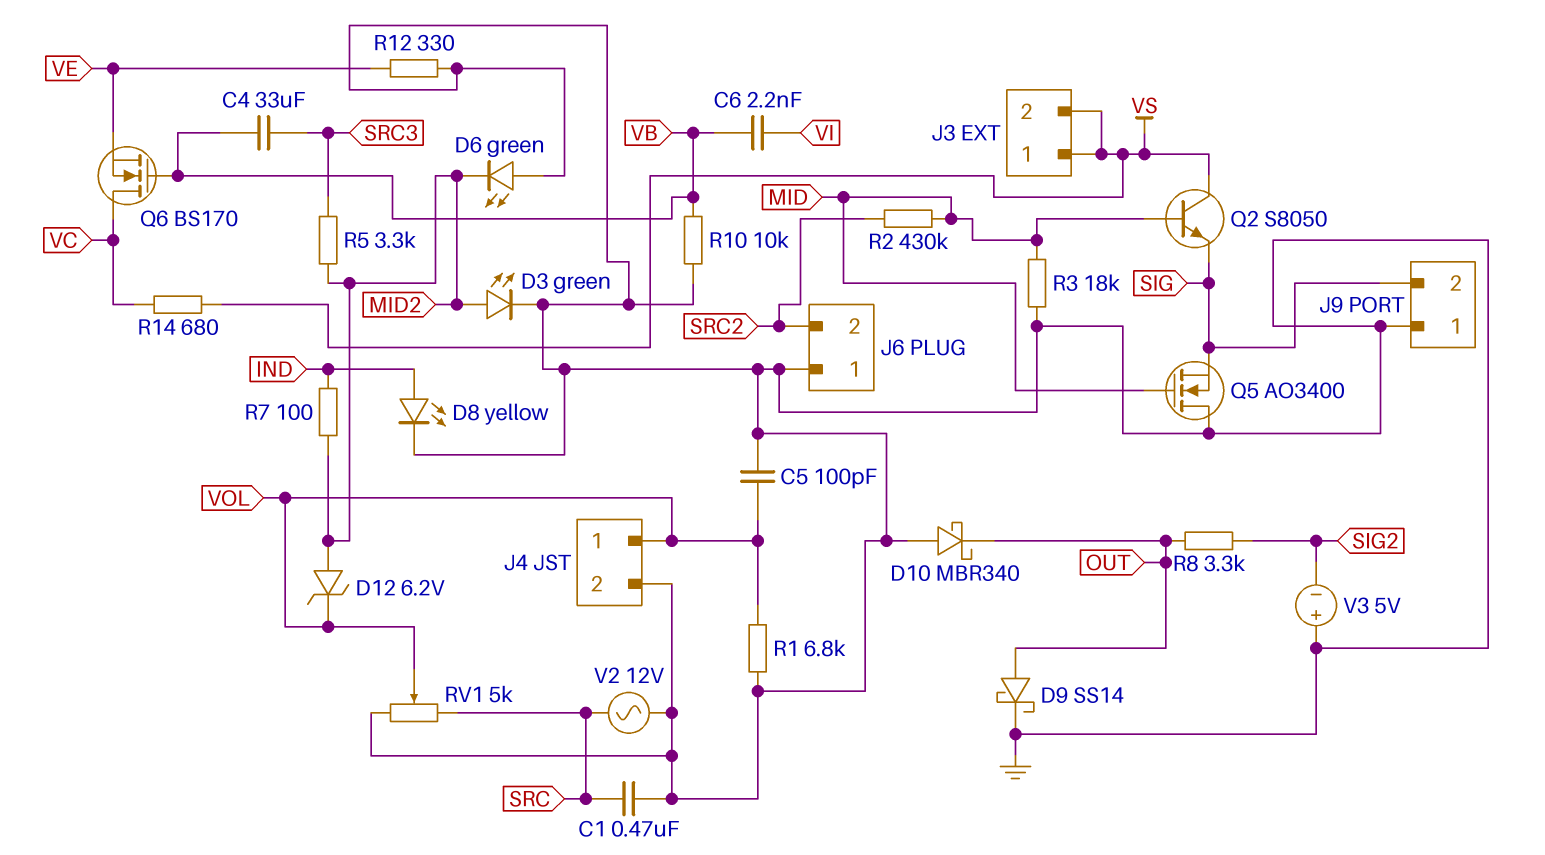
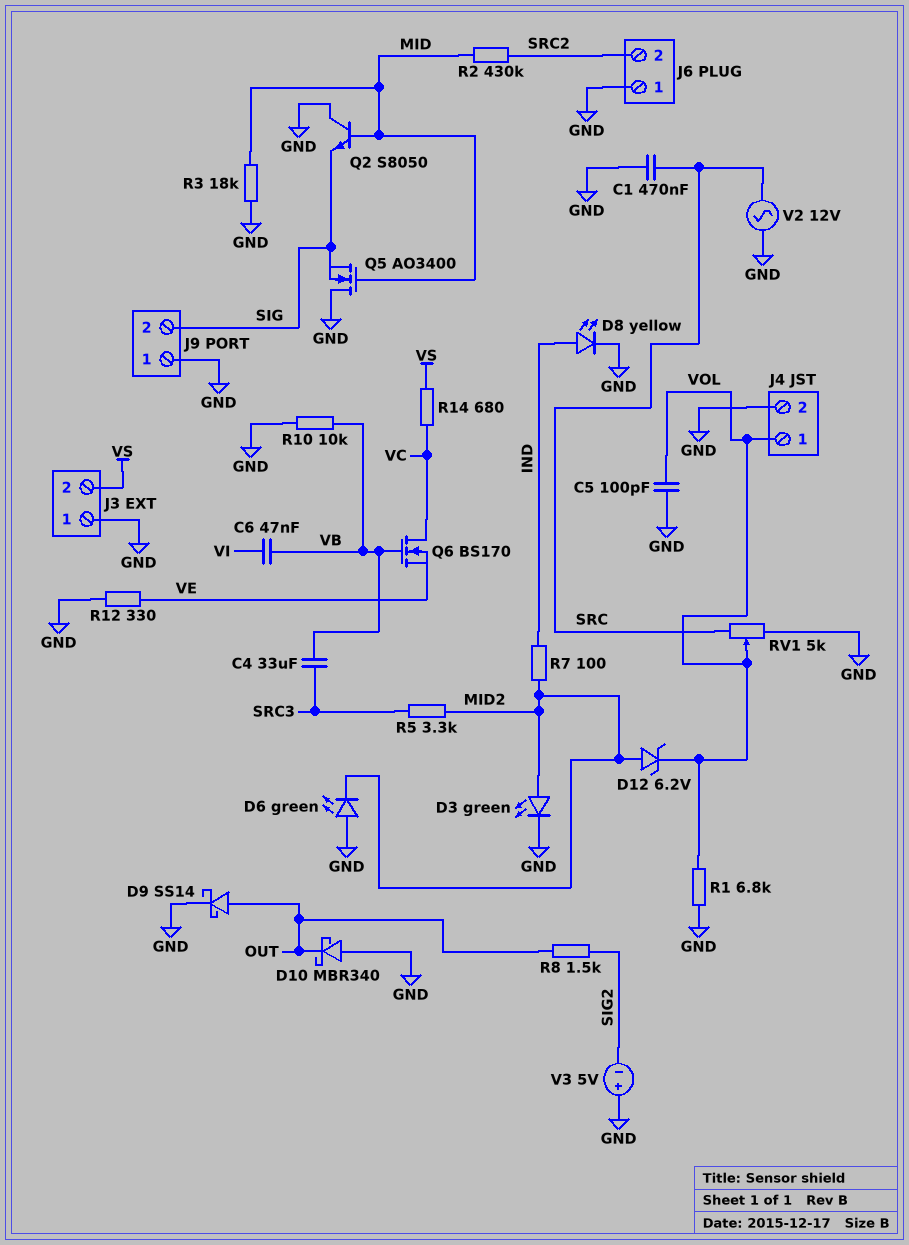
C6: 2.2nF (VB, VI) -> 47nF (VB, VI)
J3 pin 1: VS -> GND
Q2: NPN S8050 (B MID, C VS, E SIG) -> NPN S8050 (B MID, C GND, E SIG)
R8: 3.3k (OUT, SIG2) -> 1.5k (OUT, SIG2)

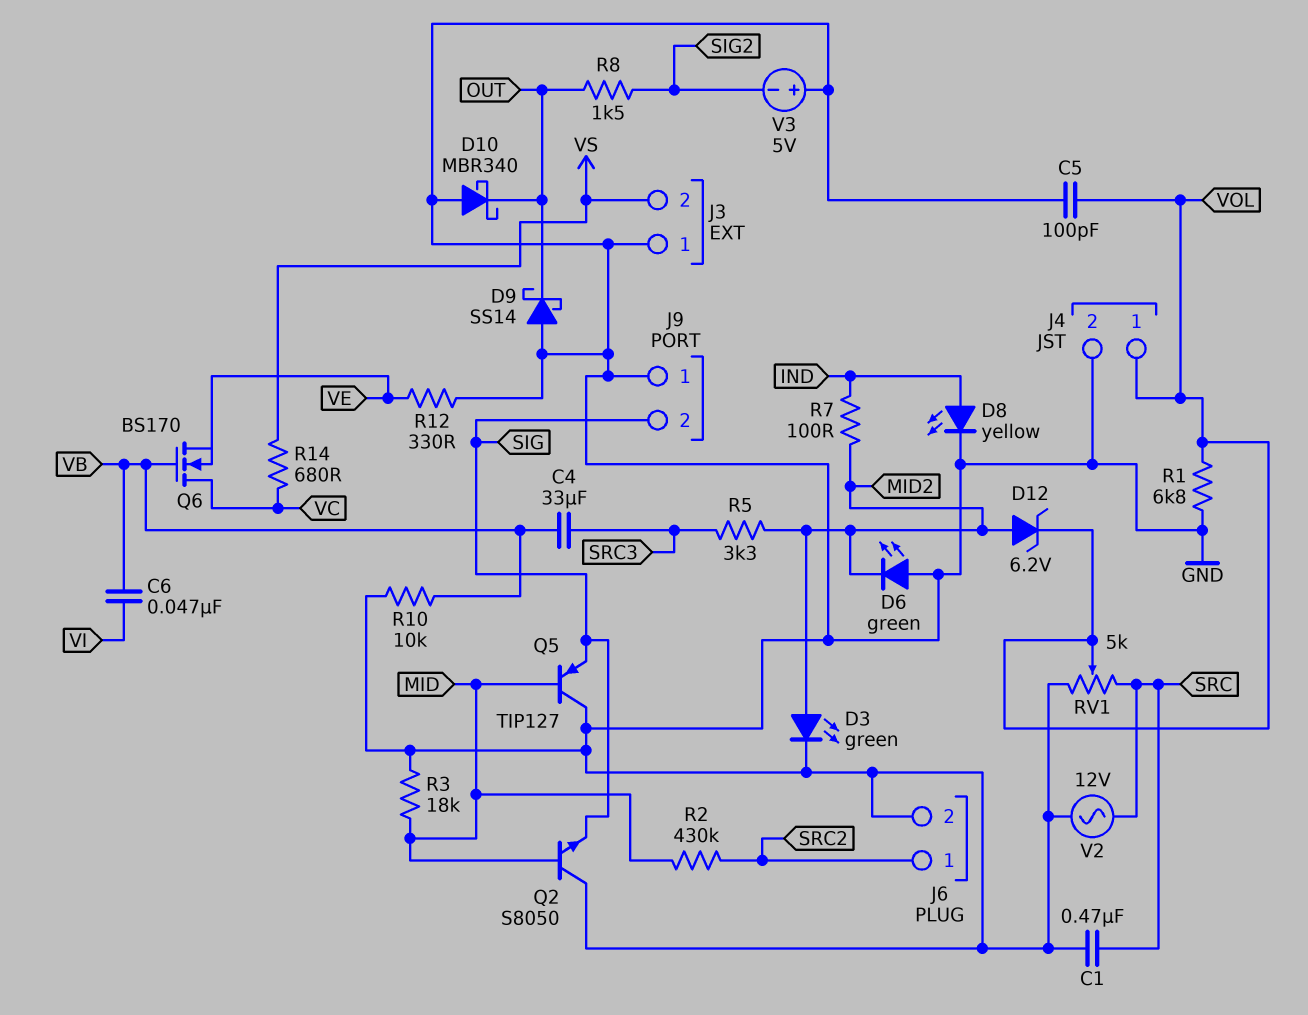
D9: schottky SS14 (A OUT, K GND) -> schottky SS14 (A GND, K OUT)
J6 pin 1: GND -> SRC2
J6 pin 2: SRC2 -> GND
Q5: NMOS AO3400 (G MID, D GND, S SIG) -> PNP TIP127 (B MID, C GND, E SIG)

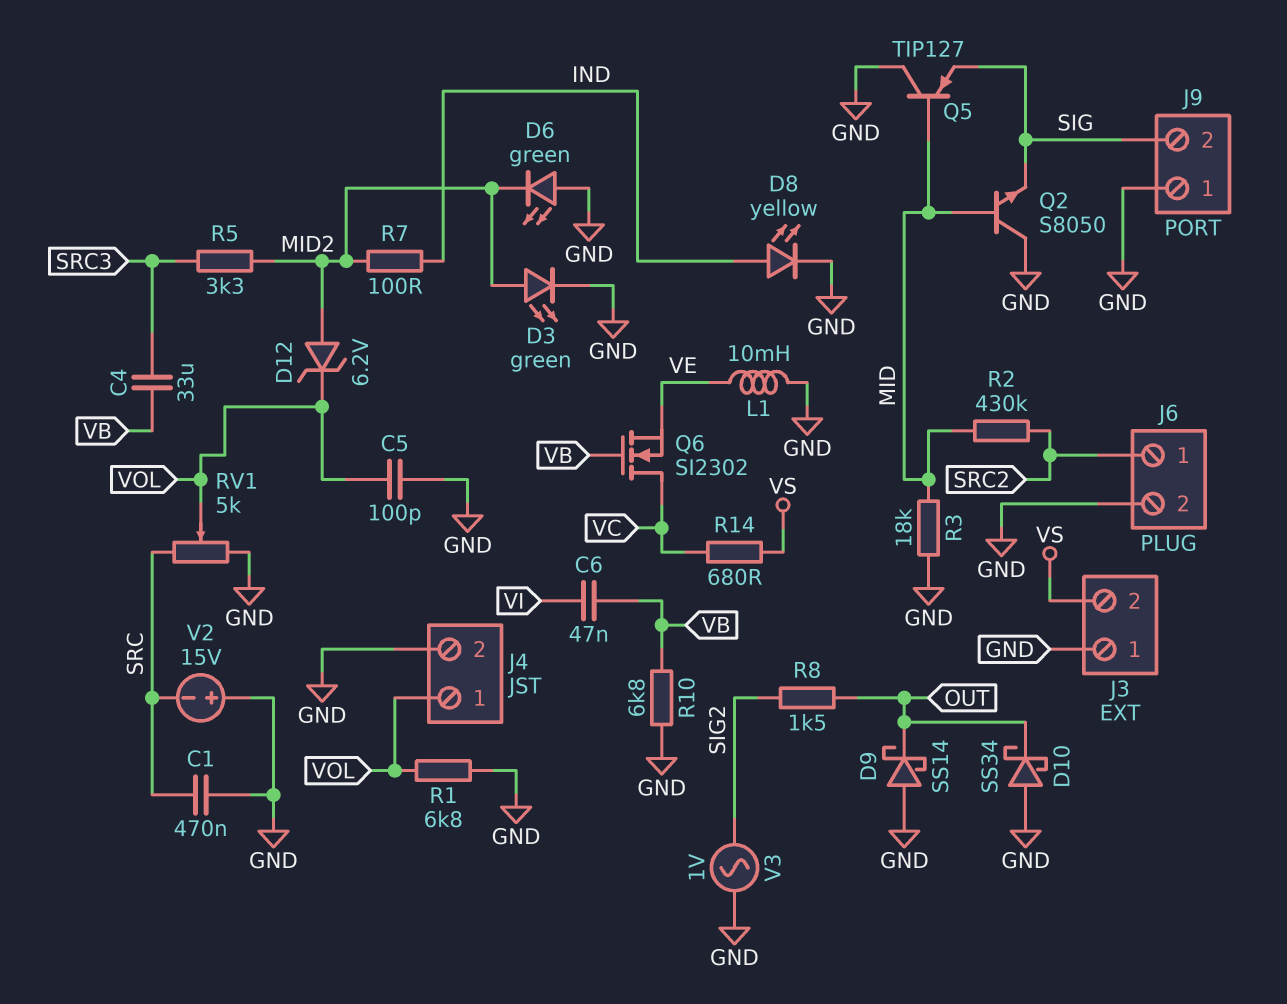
D10: schottky MBR340 (A GND, K OUT) -> schottky SS34 (A GND, K OUT)
L1: none -> 10mH (GND, VE)
Q6: NMOS BS170 (G VB, D VC, S VE) -> NMOS SI2302 (G VB, D VC, S VE)
R10: 10k (GND, VB) -> 6.8k (GND, VB)
R12: 330 (GND, VE) -> none
V2: AC 12V (GND, SRC) -> 15V (plus GND, minus SRC)
V3: 5V (plus GND, minus SIG2) -> AC 1V (GND, SIG2)

